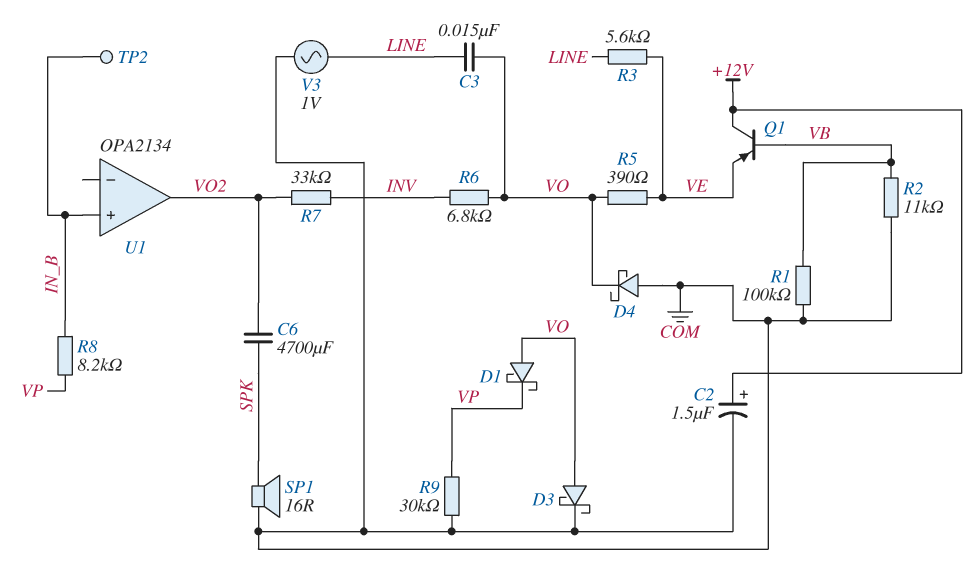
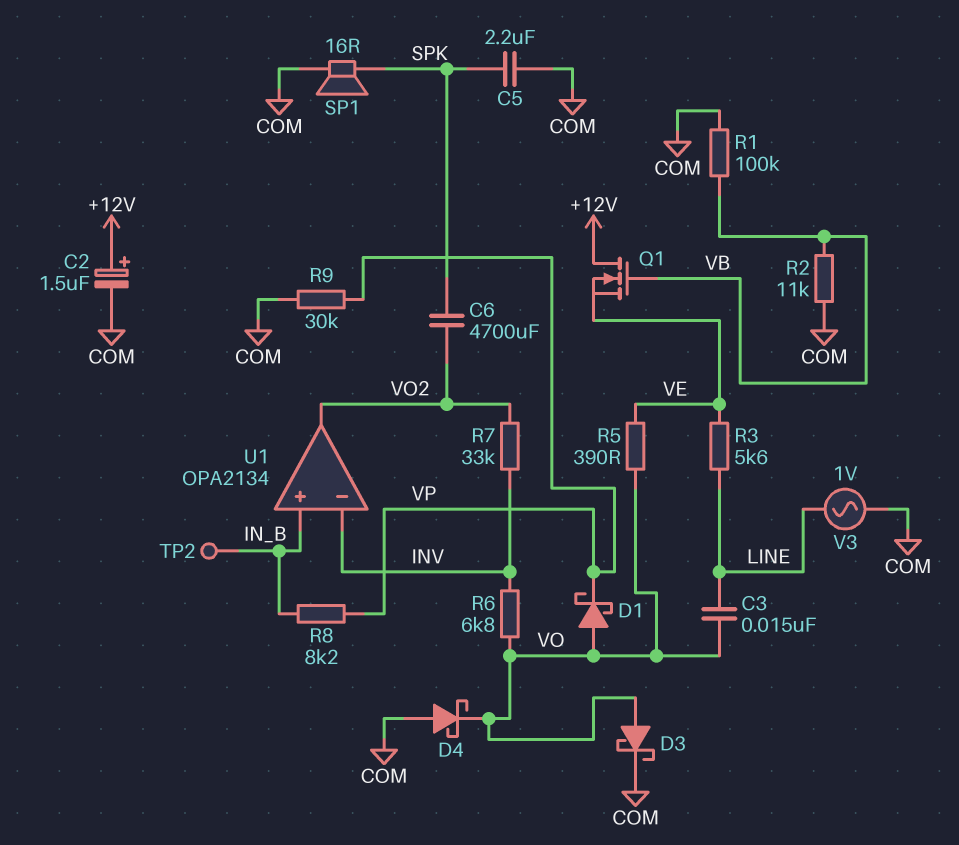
C5: none -> 2.2uF (COM, SPK)
Q1: PNP (B VB, C +12V, E VE) -> NMOS (G VB, D +12V, S VE)
U1 pin in-: none -> INV

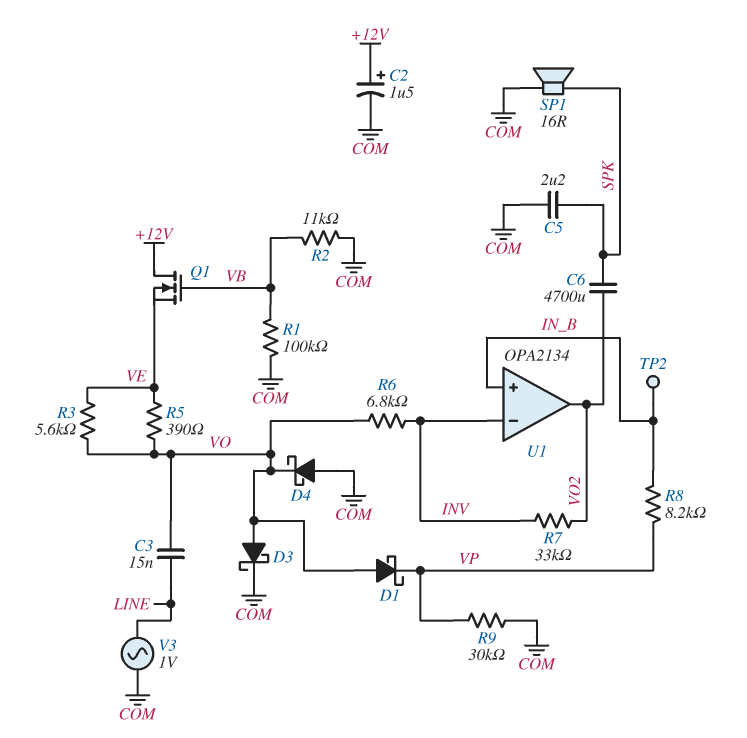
R3: 5.6k (LINE, VE) -> 5.6k (VE, VO)

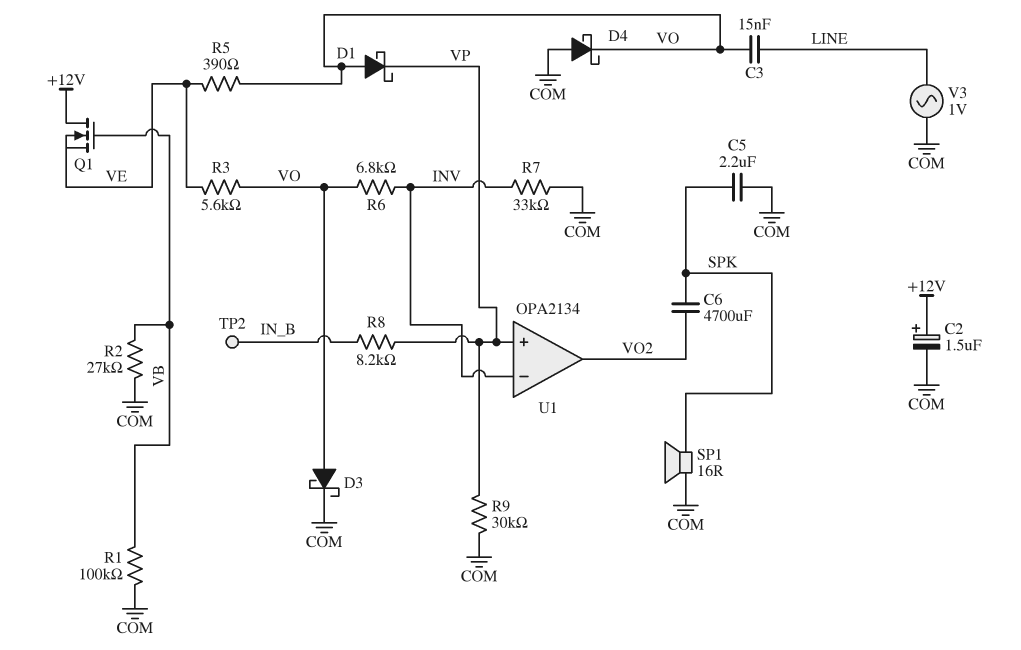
R2: 11k (COM, VB) -> 27k (COM, VB)
R7: 33k (INV, VO2) -> 33k (COM, INV)
U1 pin in+: IN_B -> VP

